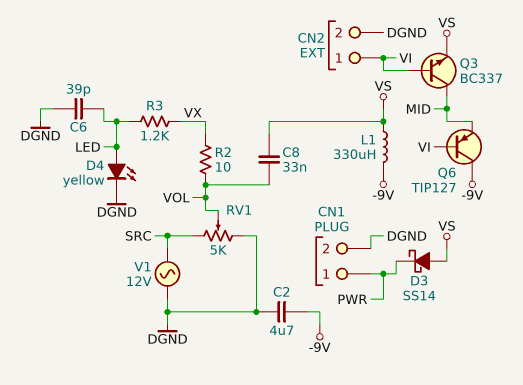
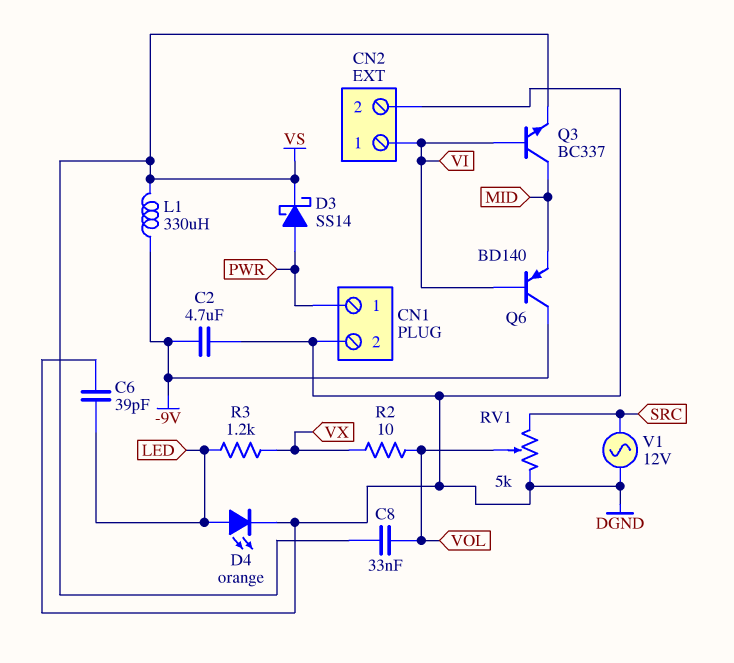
D3: schottky SS14 (A VS, K PWR) -> schottky SS14 (A PWR, K VS)
D4: LED yellow (A LED, K DGND) -> LED orange (A LED, K DGND)
Q6: PNP TIP127 (B VI, C -9V, E MID) -> PNP BD140 (B VI, C -9V, E MID)

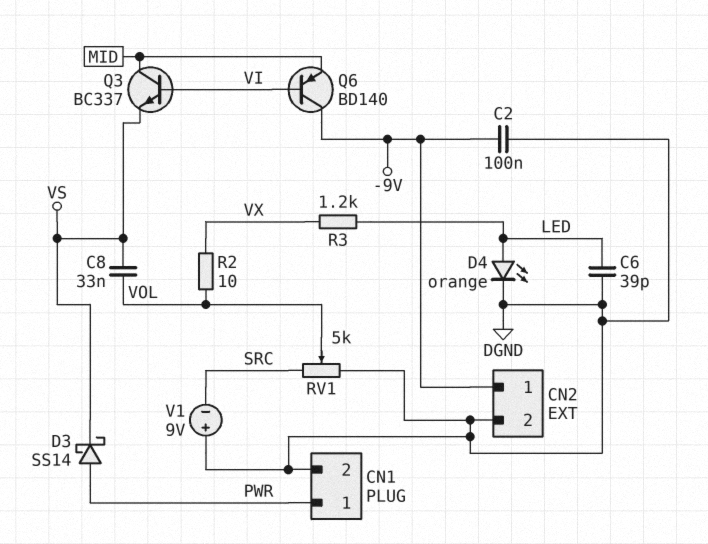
C2: 4.7uF (-9V, DGND) -> 100nF (-9V, DGND)
CN2 pin 1: VI -> -9V
L1: 330uH (-9V, VS) -> none
V1: AC 12V (DGND, SRC) -> 9V (plus DGND, minus SRC)

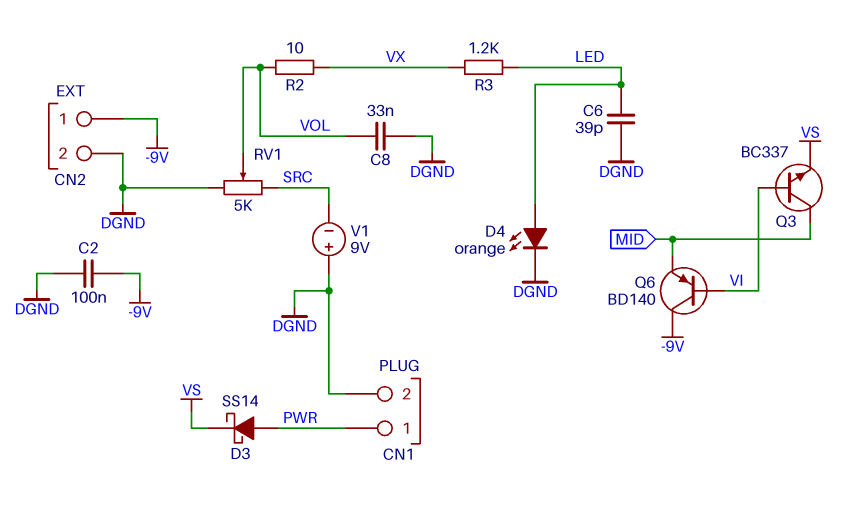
C8: 33nF (VOL, VS) -> 33nF (DGND, VOL)

